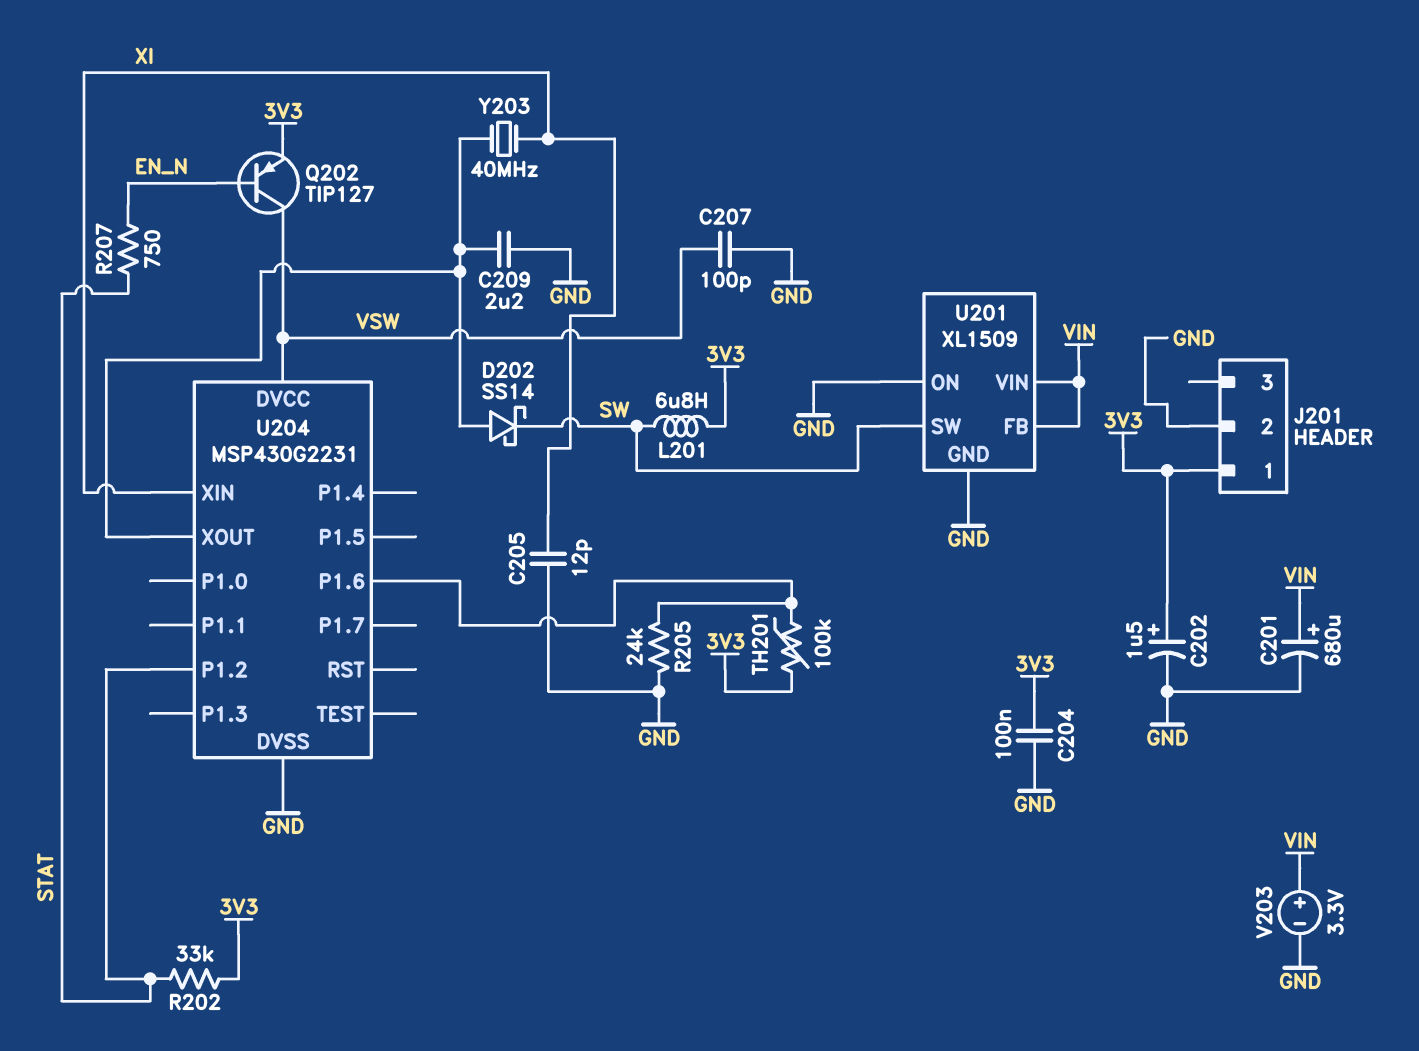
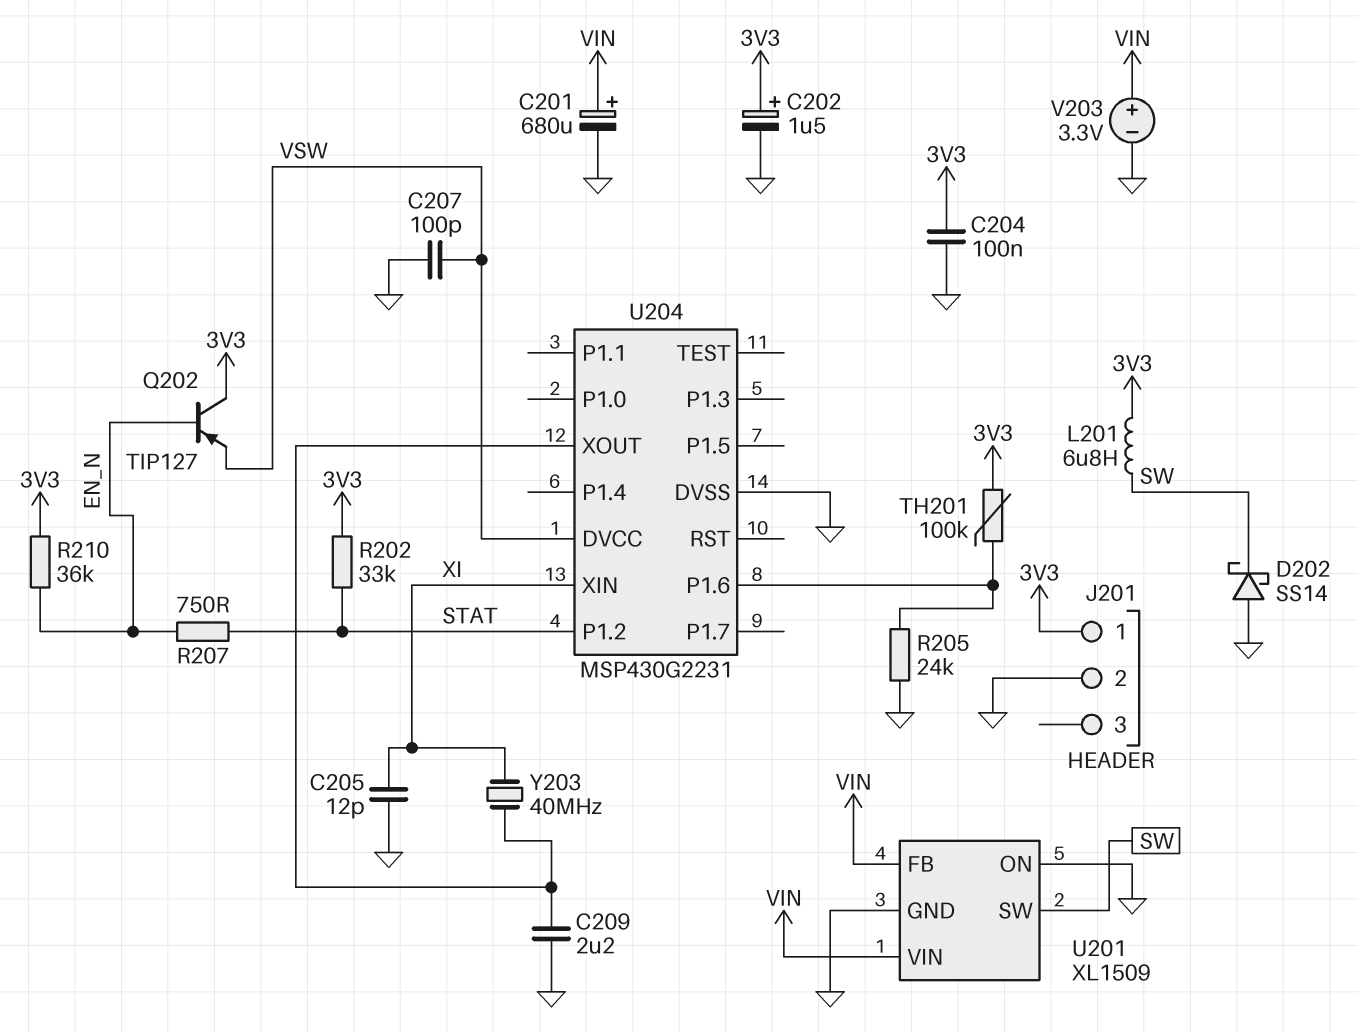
D202: schottky SS14 (A U204/XOUT, K SW) -> schottky SS14 (A GND, K SW)
Q202: PNP TIP127 (B EN_N, C VSW, E 3V3) -> PNP TIP127 (B EN_N, C 3V3, E VSW)
R210: none -> 36k (3V3, EN_N)

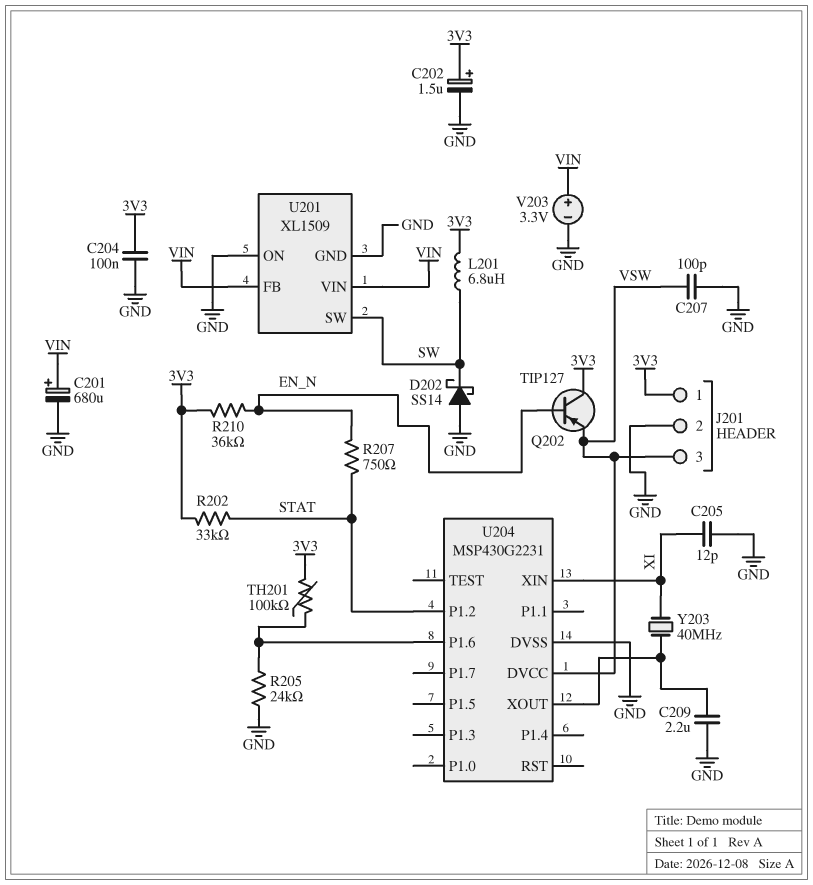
J201 pin 3: none -> VSW

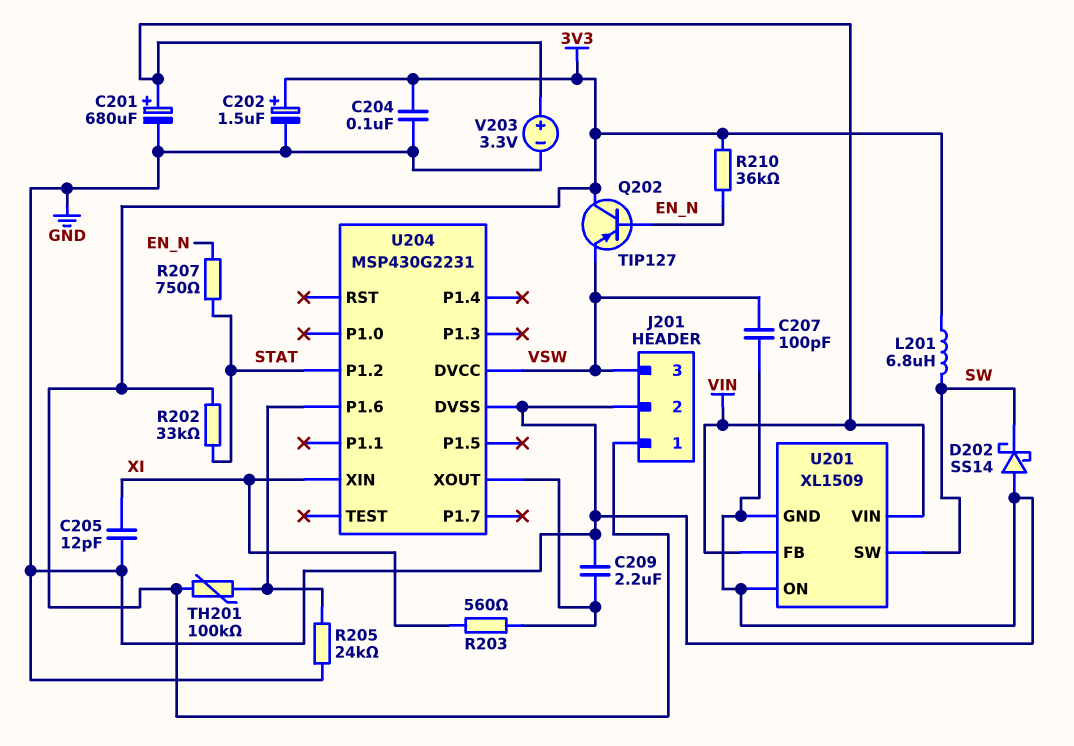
R203: none -> 560 (U204/XOUT, XI)
Y203: 40MHz (U204/XOUT, XI) -> none

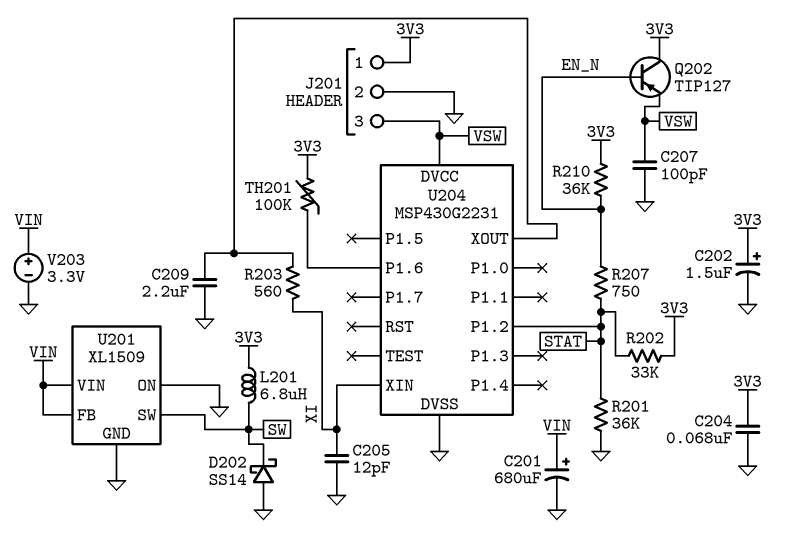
C204: 100nF (3V3, GND) -> 68nF (3V3, GND)
R201: none -> 36k (GND, STAT)
R205: 24k (GND, U204/P1.6) -> none

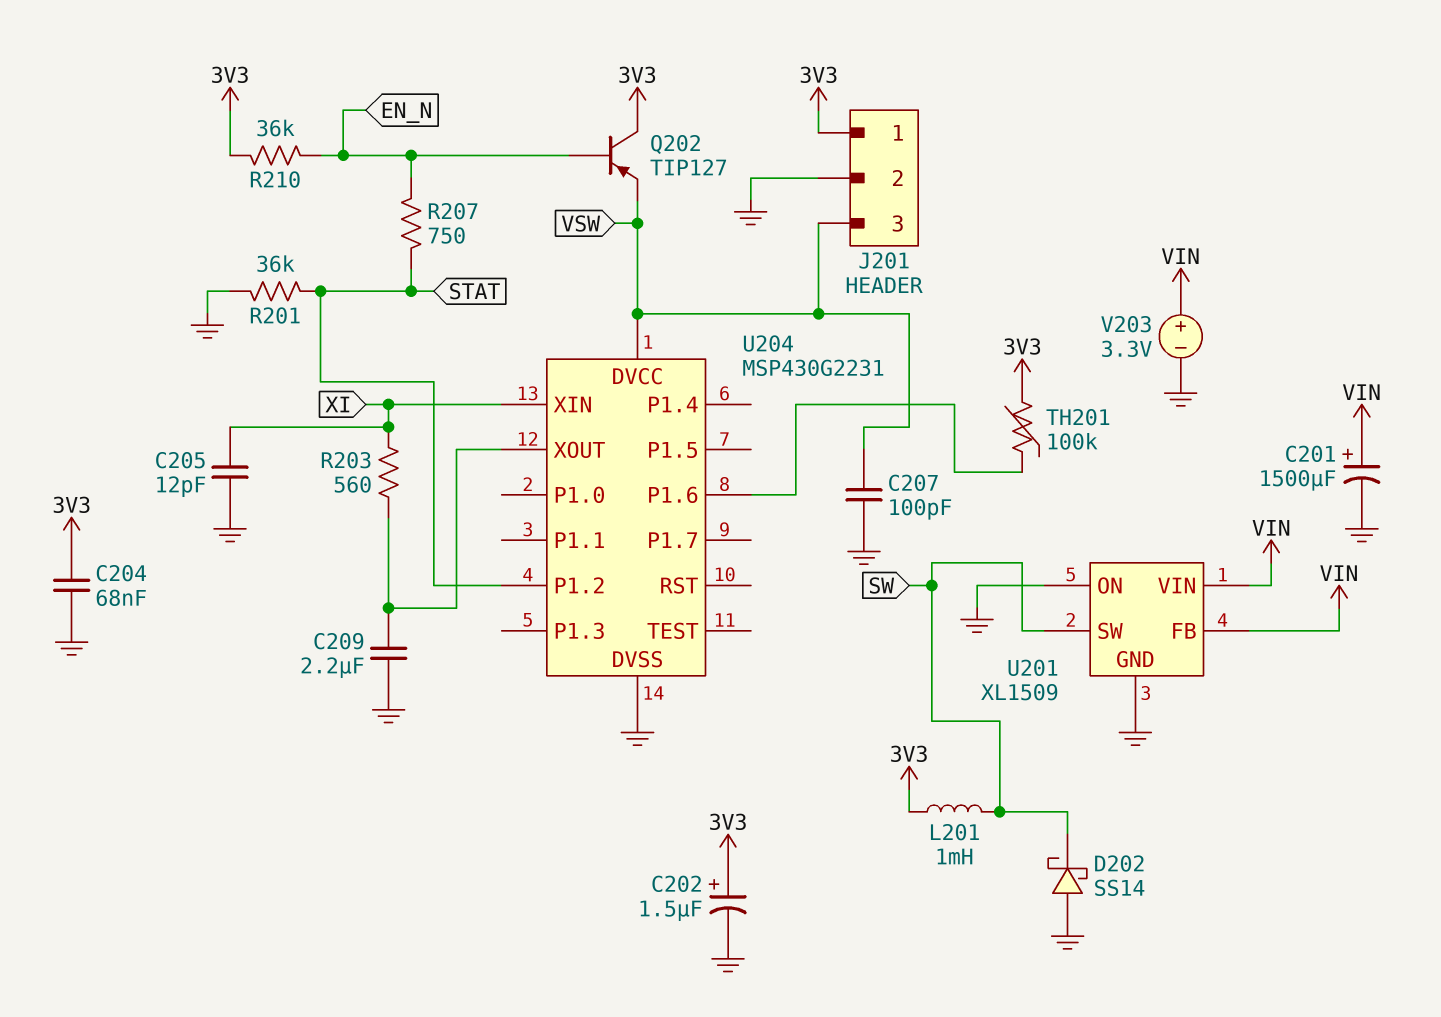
C201: 680uF (plus VIN, minus GND) -> 1500uF (plus VIN, minus GND)
L201: 6.8uH (3V3, SW) -> 1mH (3V3, SW)
R202: 33k (3V3, STAT) -> none

